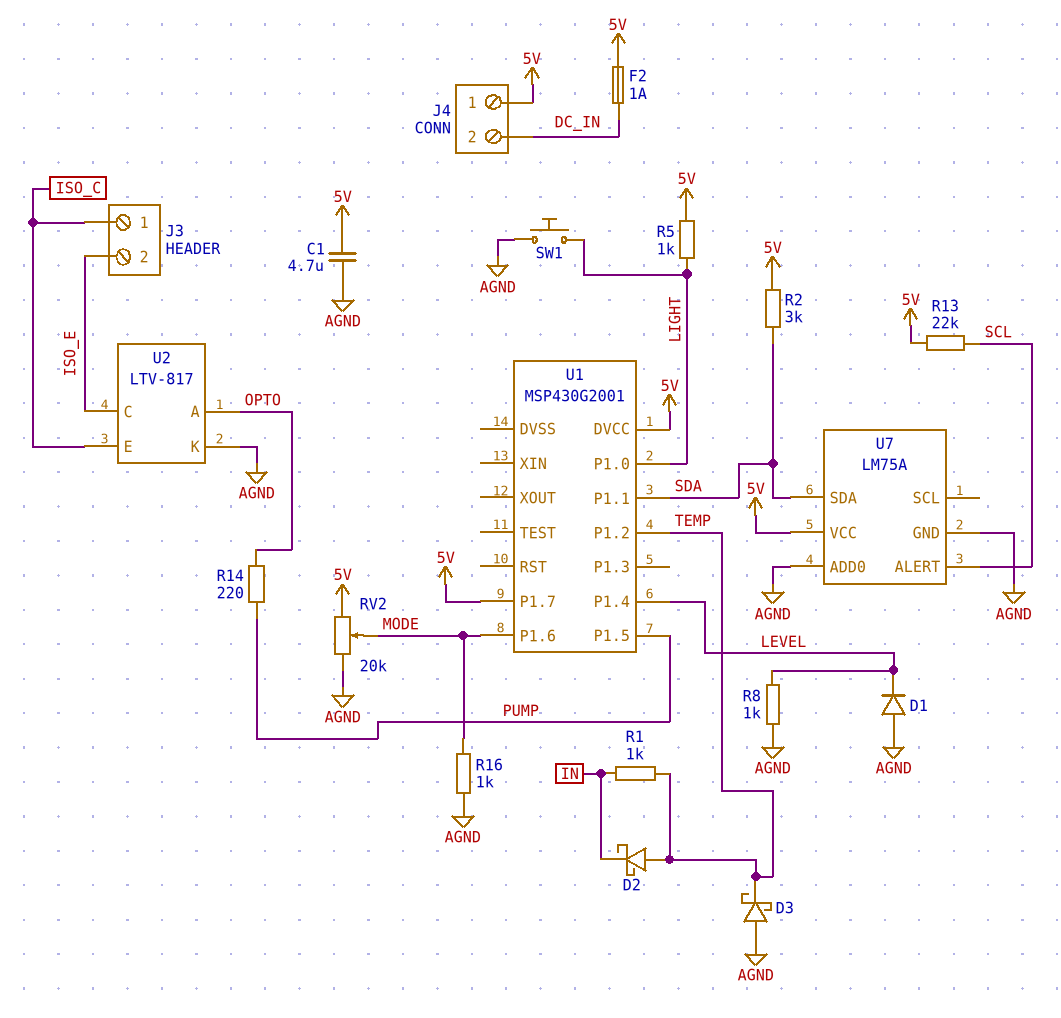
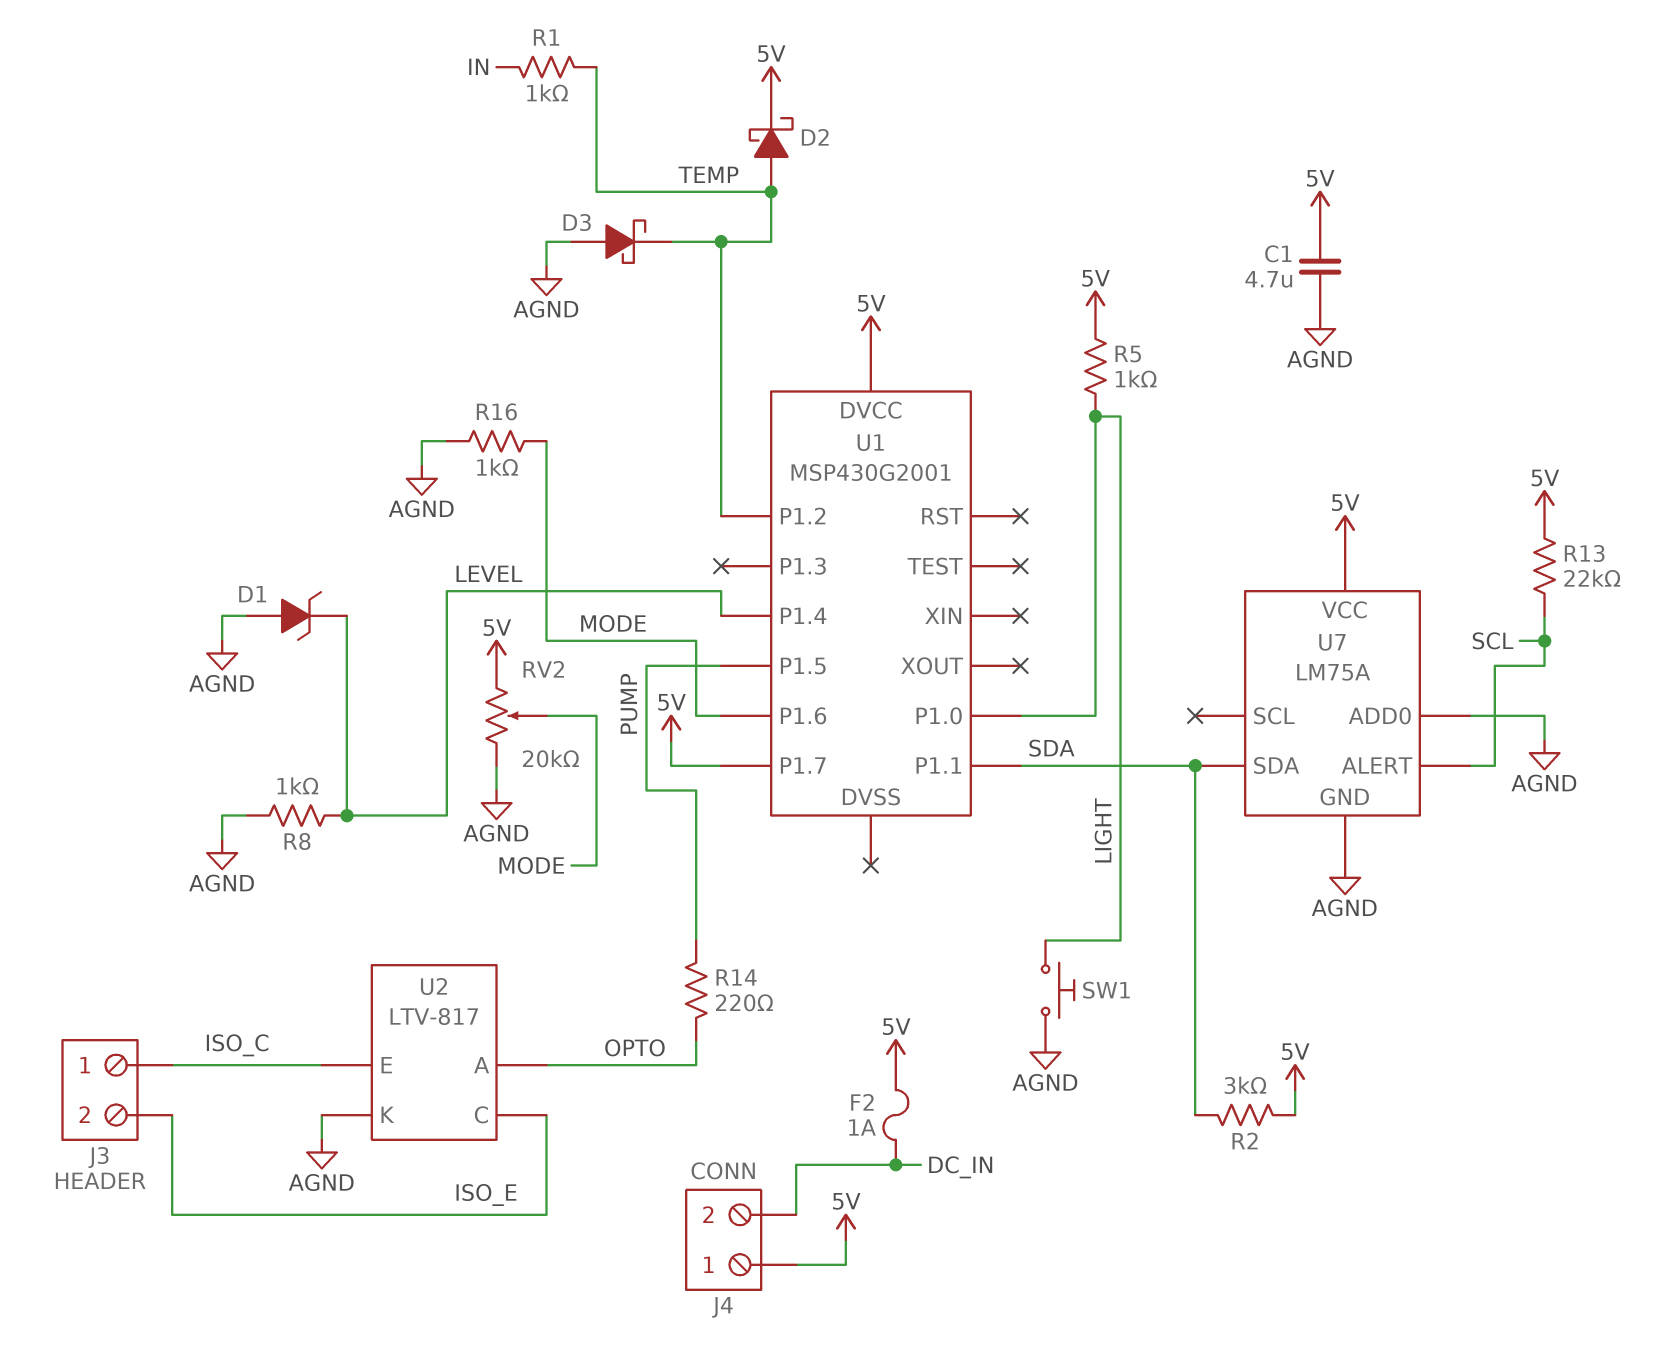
D1: diode (A AGND, K LEVEL) -> zener (A AGND, K LEVEL)
D2: schottky (A TEMP, K IN) -> schottky (A TEMP, K 5V)

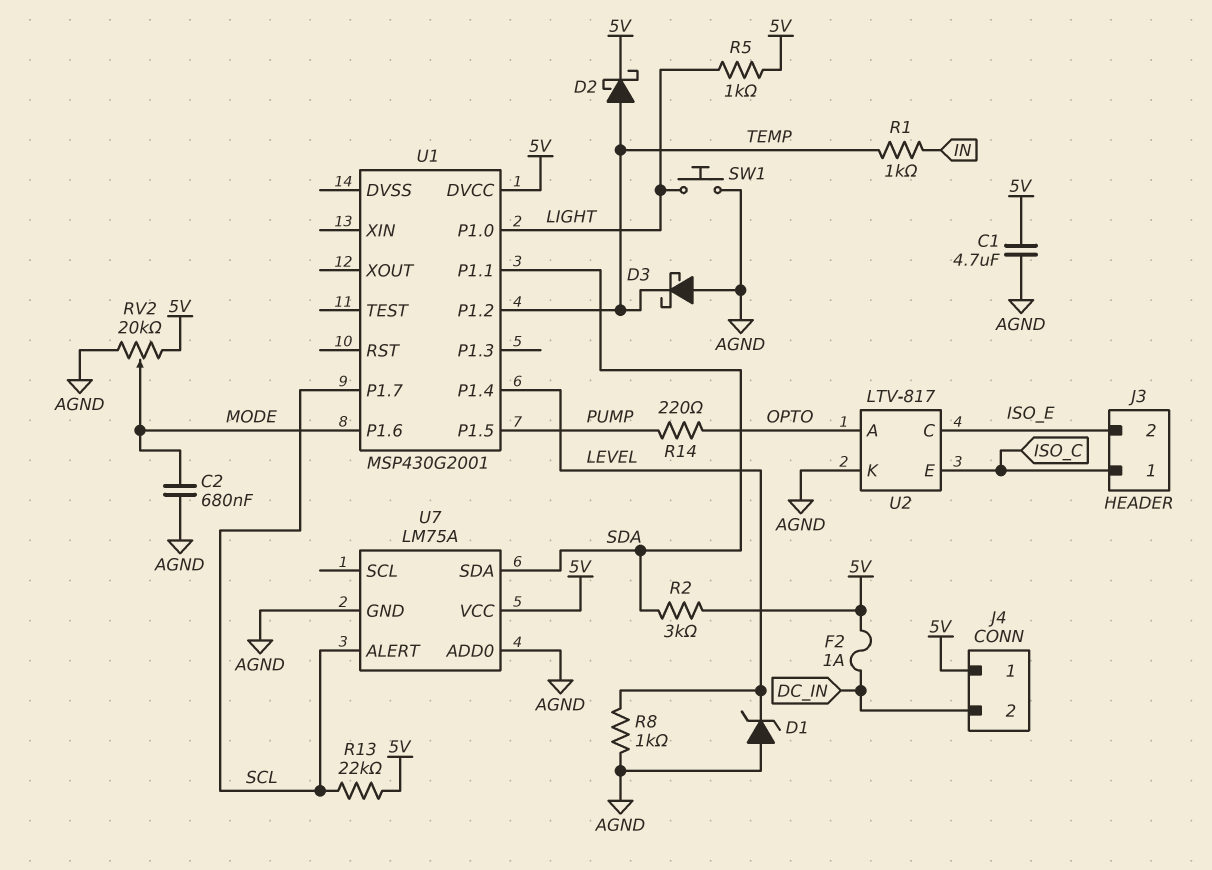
C2: none -> 680nF (AGND, MODE)
R16: 1k (AGND, MODE) -> none
U1 pin P1.7: 5V -> SCL

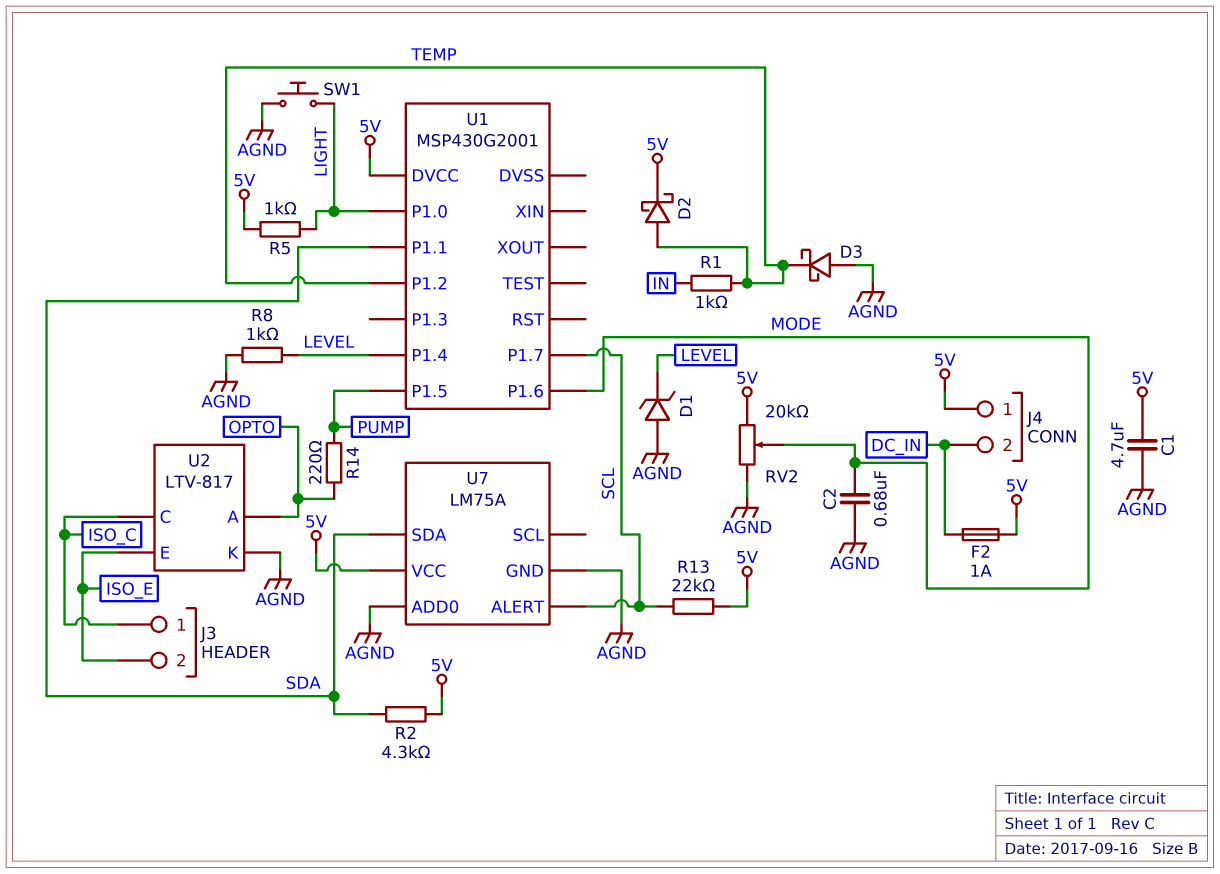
R2: 3k (5V, SDA) -> 4.3k (5V, SDA)
U2 pin C: ISO_E -> ISO_C
U2 pin E: ISO_C -> ISO_E

